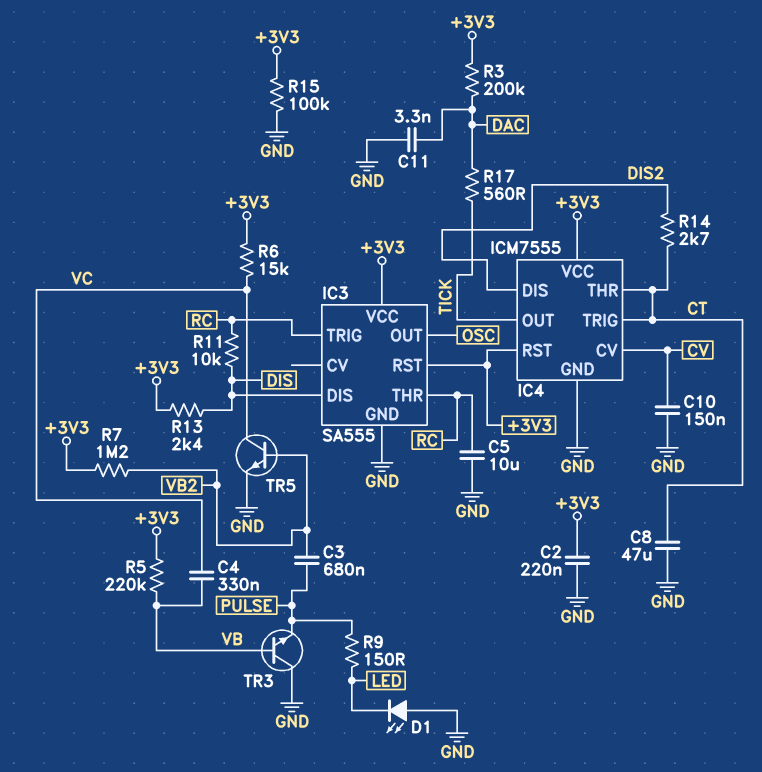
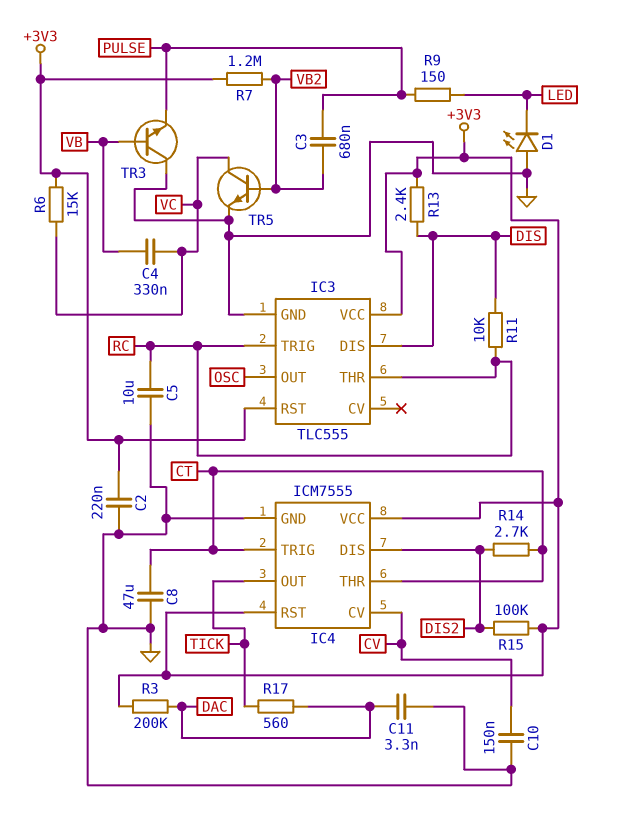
IC3: SA555 -> TLC555
R5: 220k (+3V3, VB) -> none
R15: 100k (+3V3, GND) -> 100k (+3V3, DIS2)

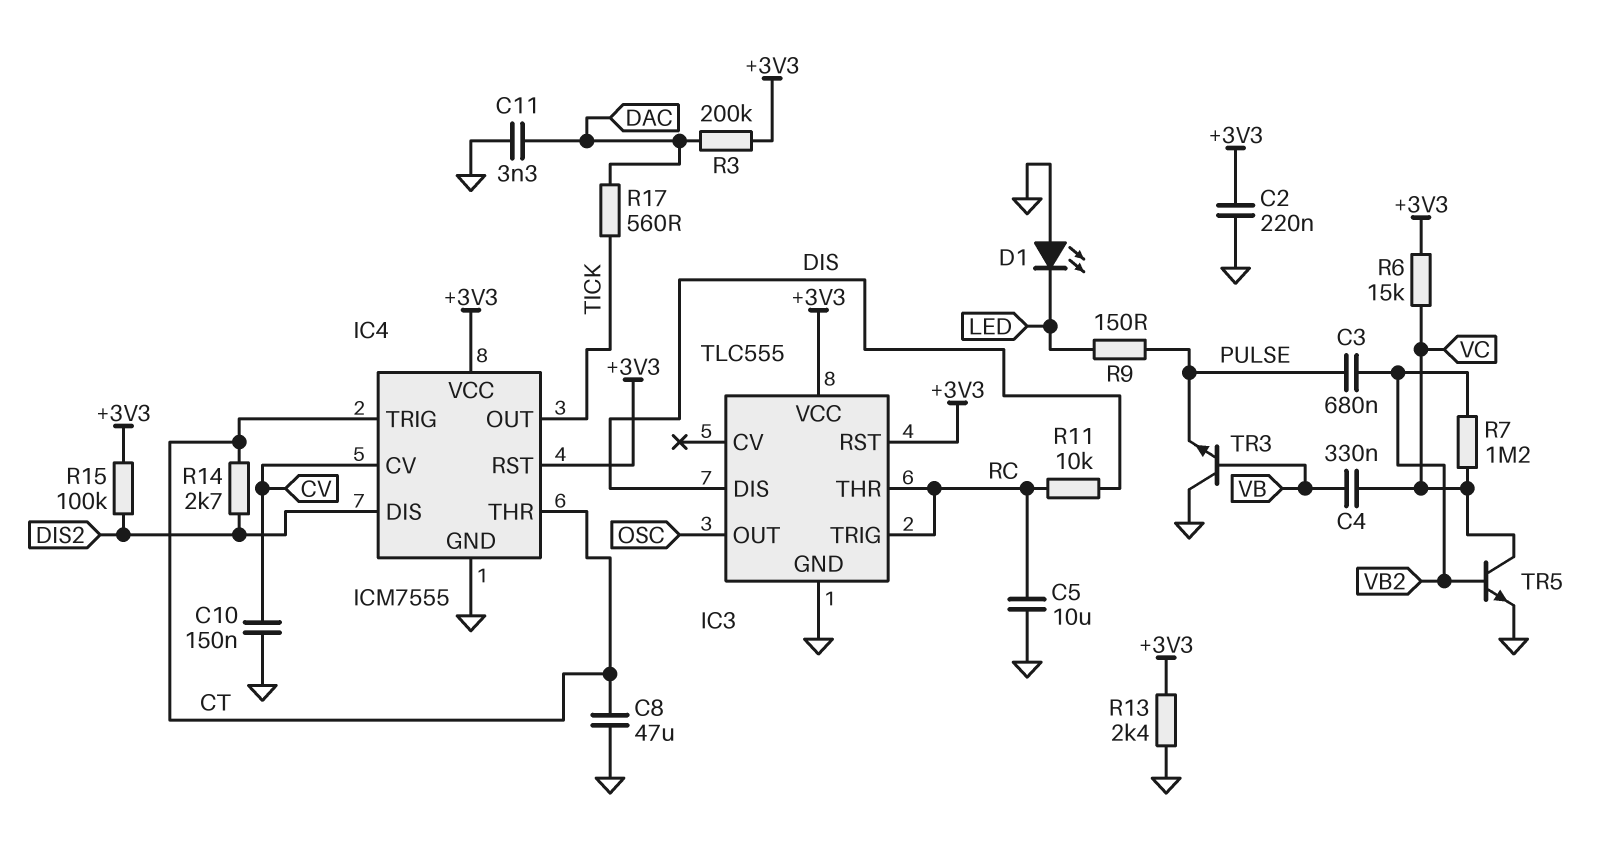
R7: 1.2M (+3V3, VB2) -> 1.2M (VB2, VC)
R13: 2.4k (+3V3, DIS) -> 2.4k (+3V3, GND)

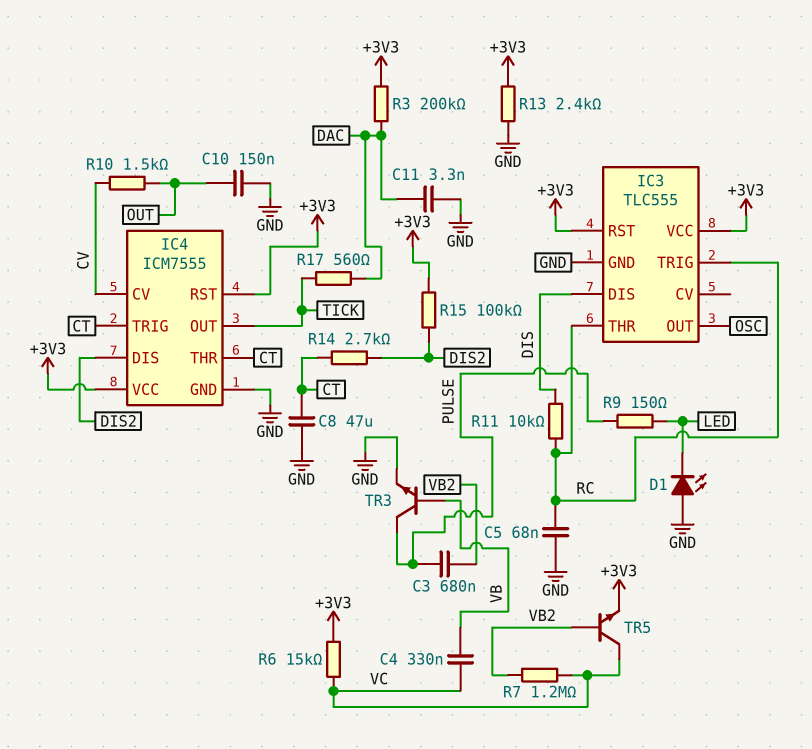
C2: 220nF (+3V3, GND) -> none
C5: 10uF (GND, RC) -> 68nF (GND, RC)
C10: 150nF (CV, GND) -> 150nF (GND, OUT)
R10: none -> 1.5k (CV, OUT)
TR3: NPN (B VB, C GND, E PULSE) -> NPN (B VB, C PULSE, E GND)
TR5: NPN (B VB2, C VC, E GND) -> NPN (B VB2, C VC, E +3V3)

